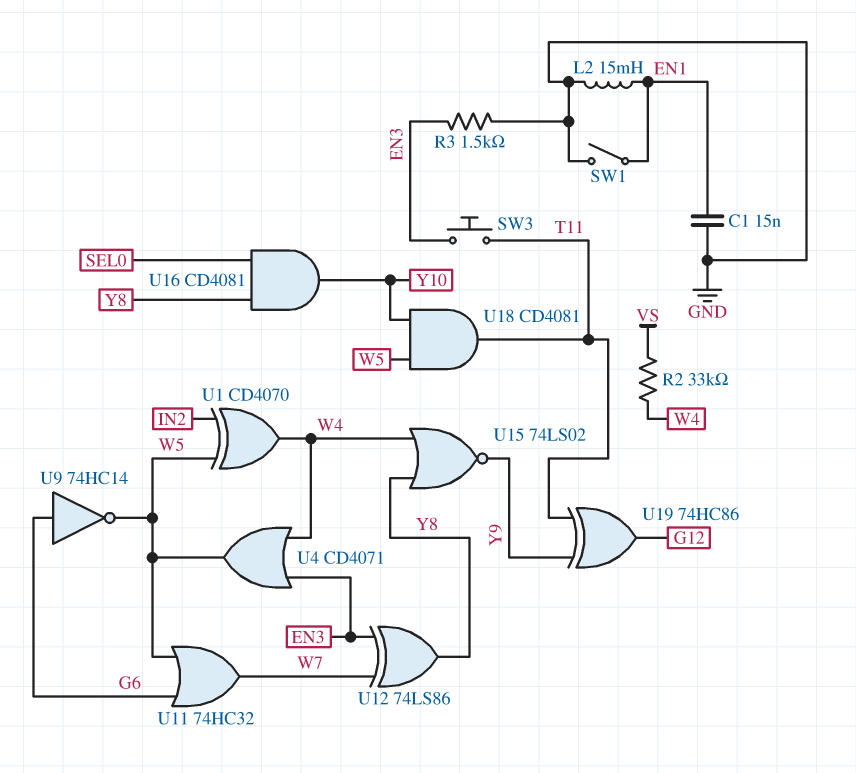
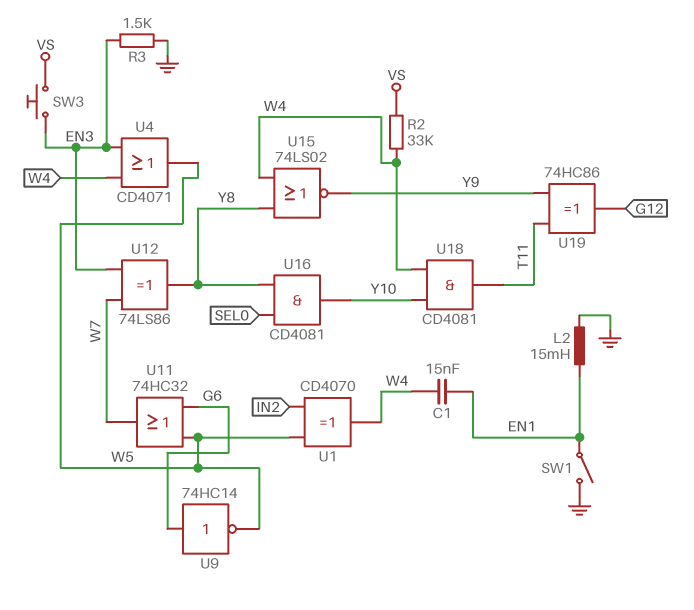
C1: 15nF (EN1, GND) -> 15nF (EN1, W4)
SW3: button (EN3, T11) -> button (EN3, VS)
U18: AND CD4081 (in W5, in Y10, out T11) -> AND CD4081 (in W4, in Y10, out T11)

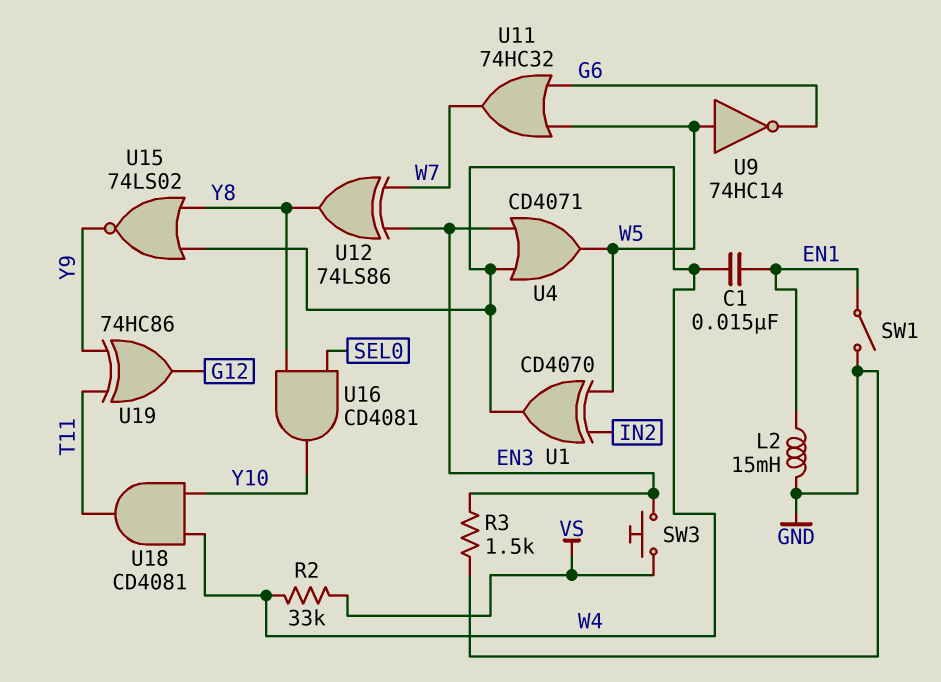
U9: NOT 74HC14 (in G6, out W5) -> NOT 74HC14 (in W5, out G6)

